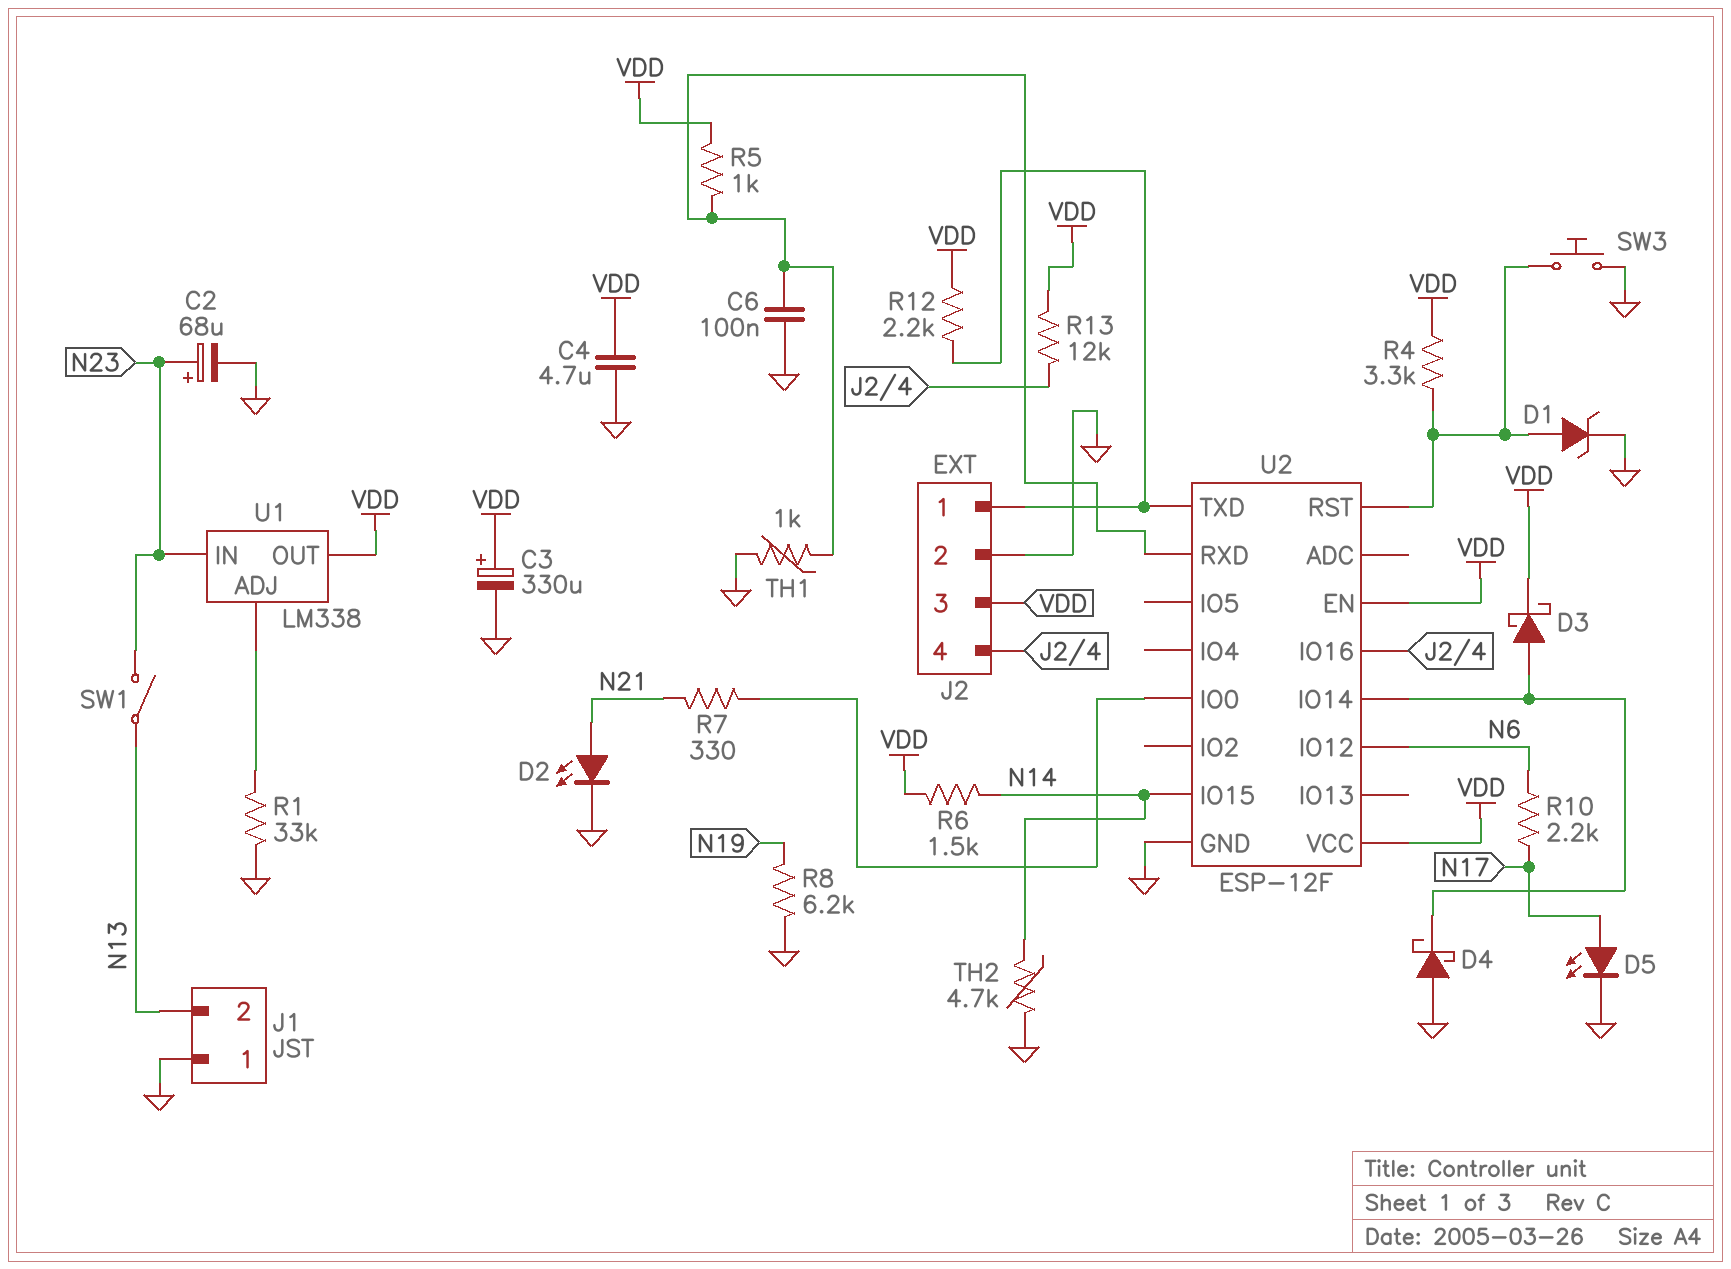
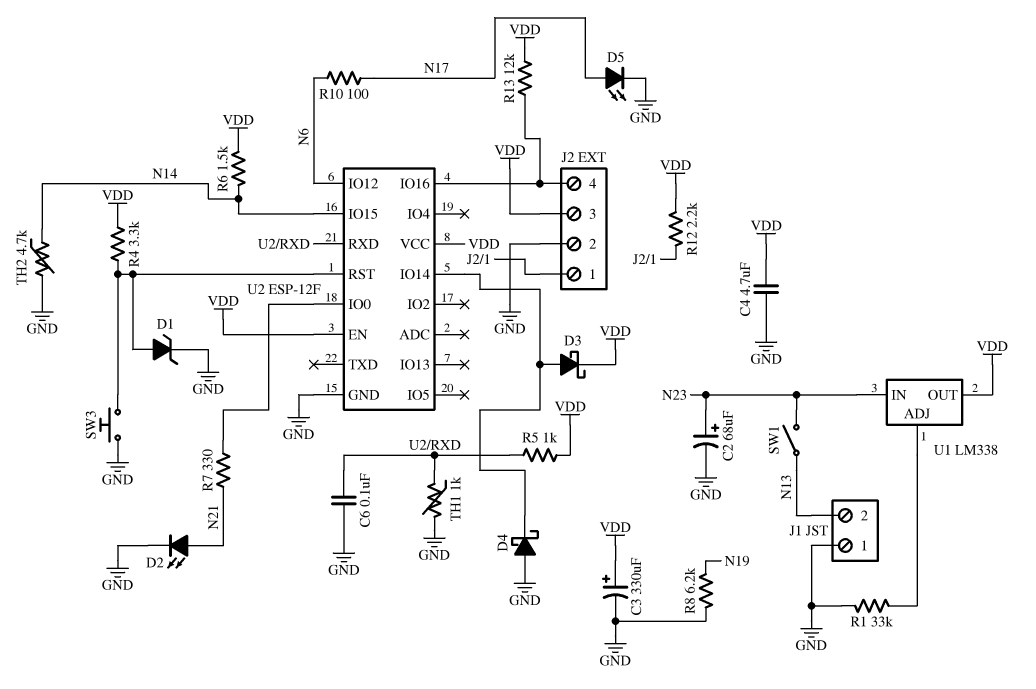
R10: 2.2k (N6, N17) -> 100 (N6, N17)
U2 pin TXD: J2/1 -> none

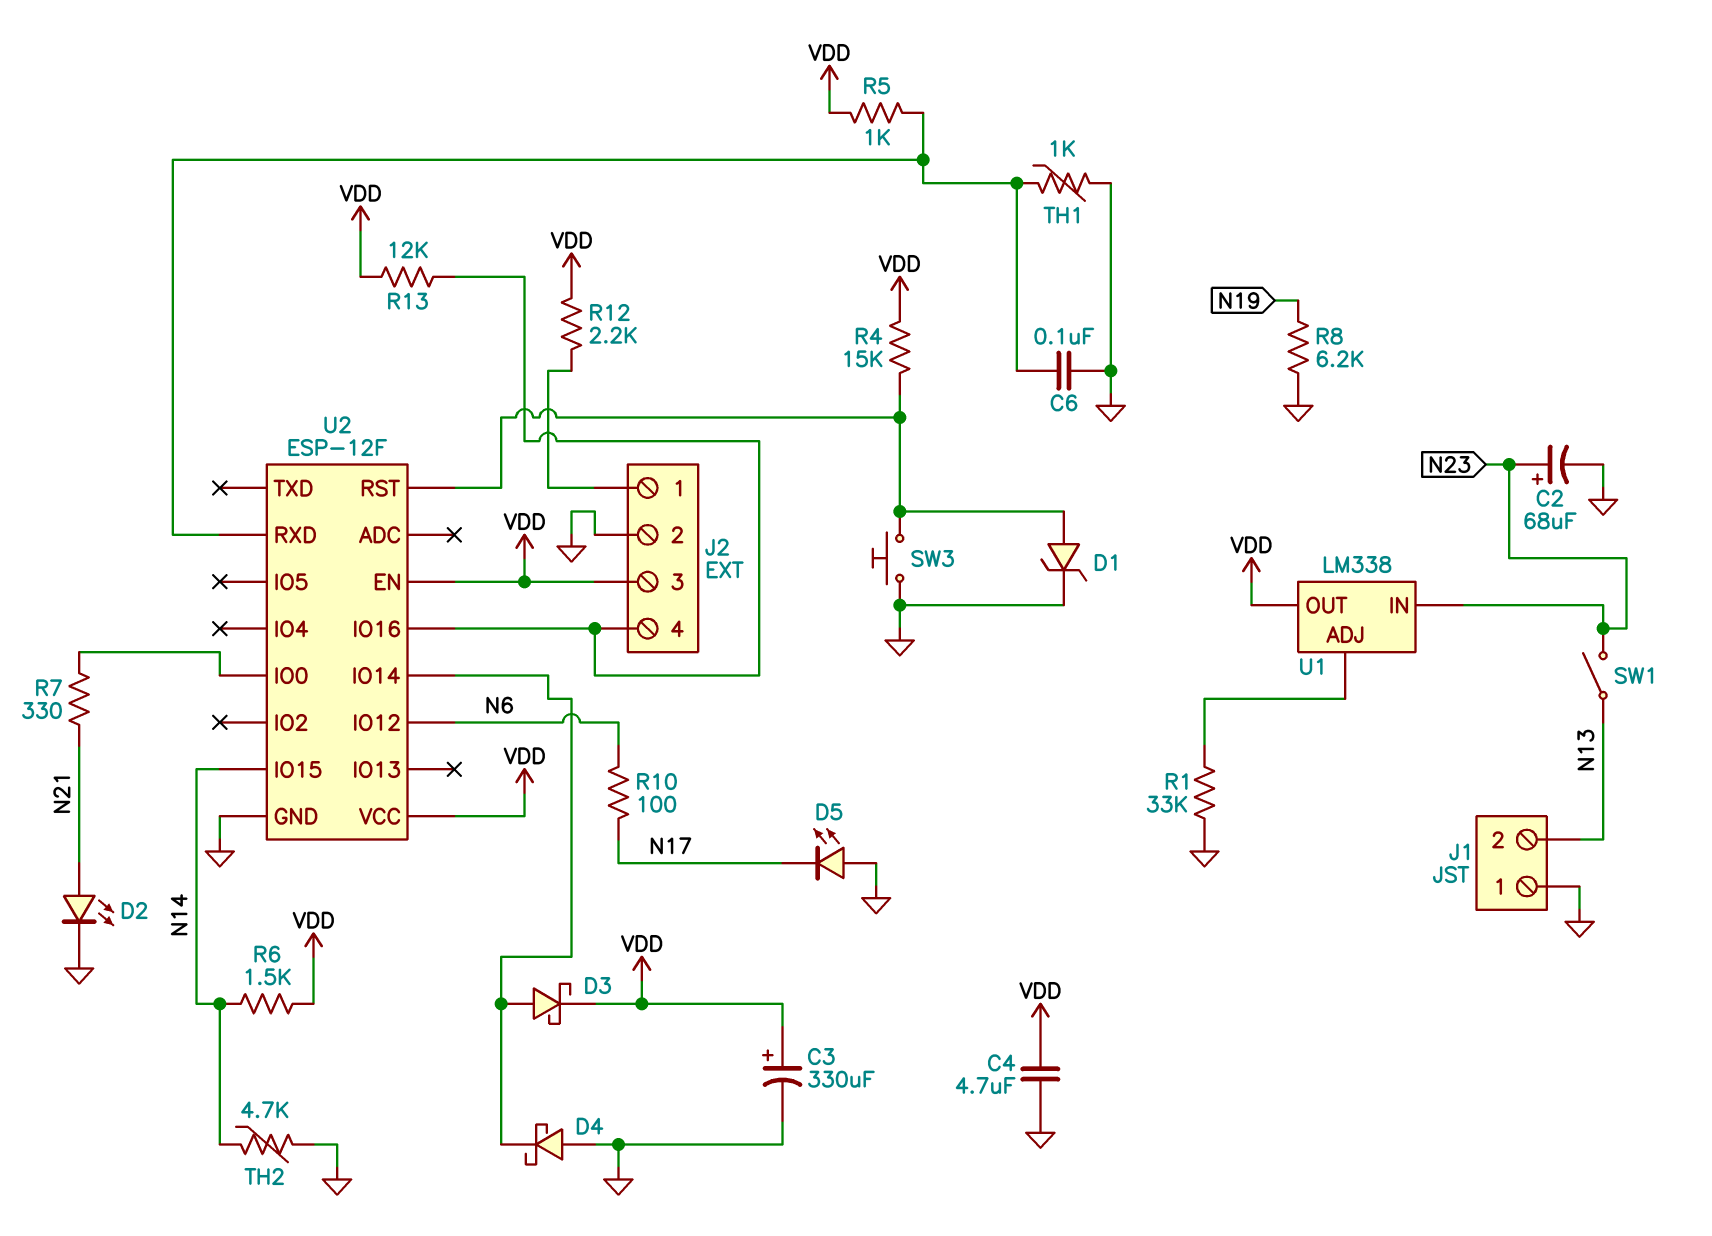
D5: LED (A N17, K GND) -> LED (A GND, K N17)
R4: 3.3k (U2/RST, VDD) -> 15k (U2/RST, VDD)

